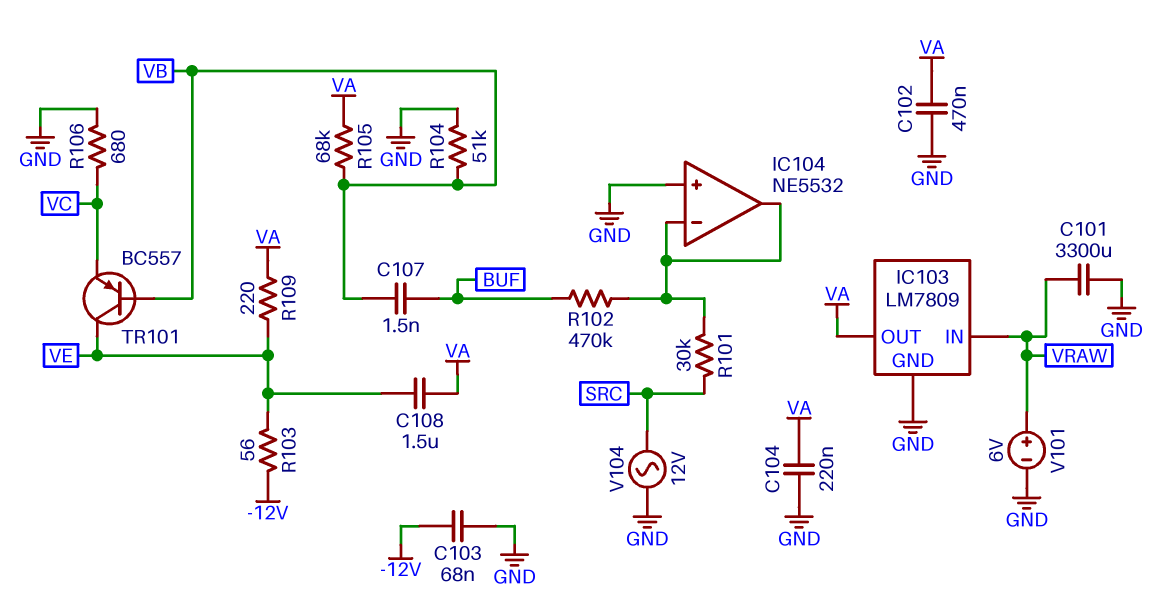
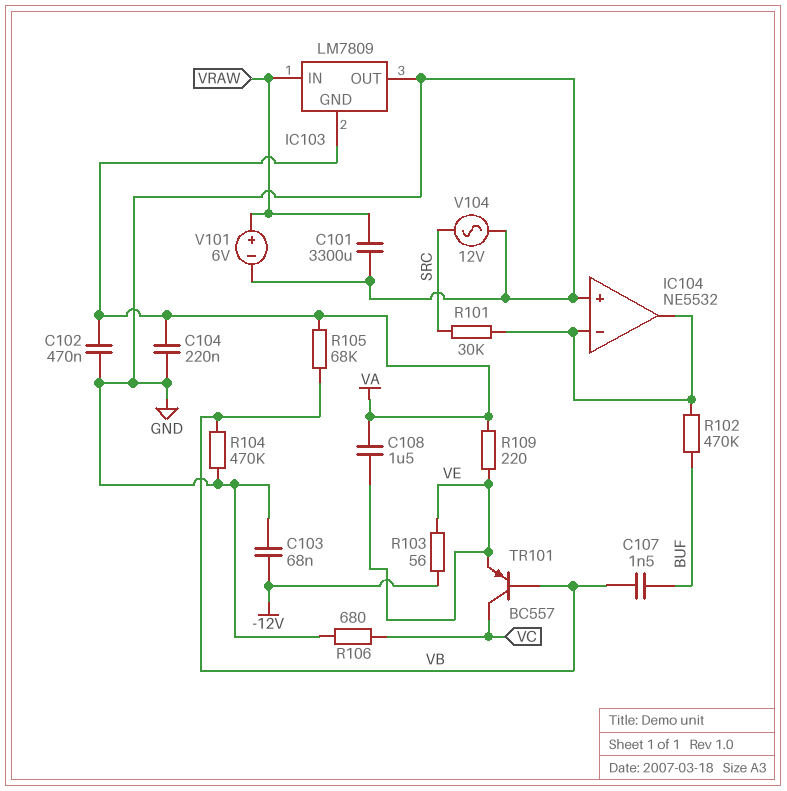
IC103 pin GND: GND -> VA
IC103 pin OUT: VA -> GND
R104: 51k (GND, VB) -> 470k (GND, VB)
TR101: PNP BC557 (B VB, C VE, E VC) -> PNP BC557 (B VB, C VC, E VE)

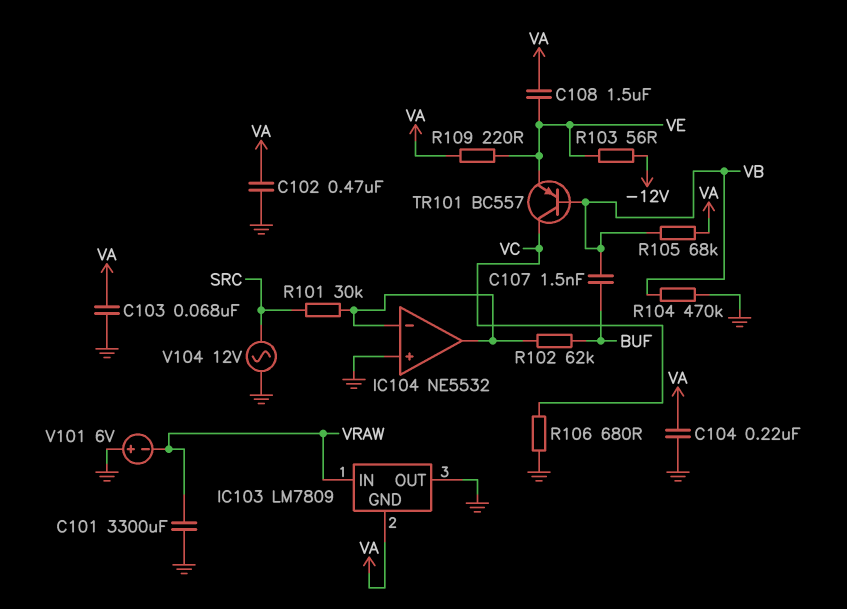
C103: 68nF (-12V, GND) -> 68nF (GND, VA)
R102: 470k (BUF, IC104/in-) -> 62k (BUF, IC104/in-)
V101: 6V (plus VRAW, minus GND) -> 6V (plus GND, minus VRAW)

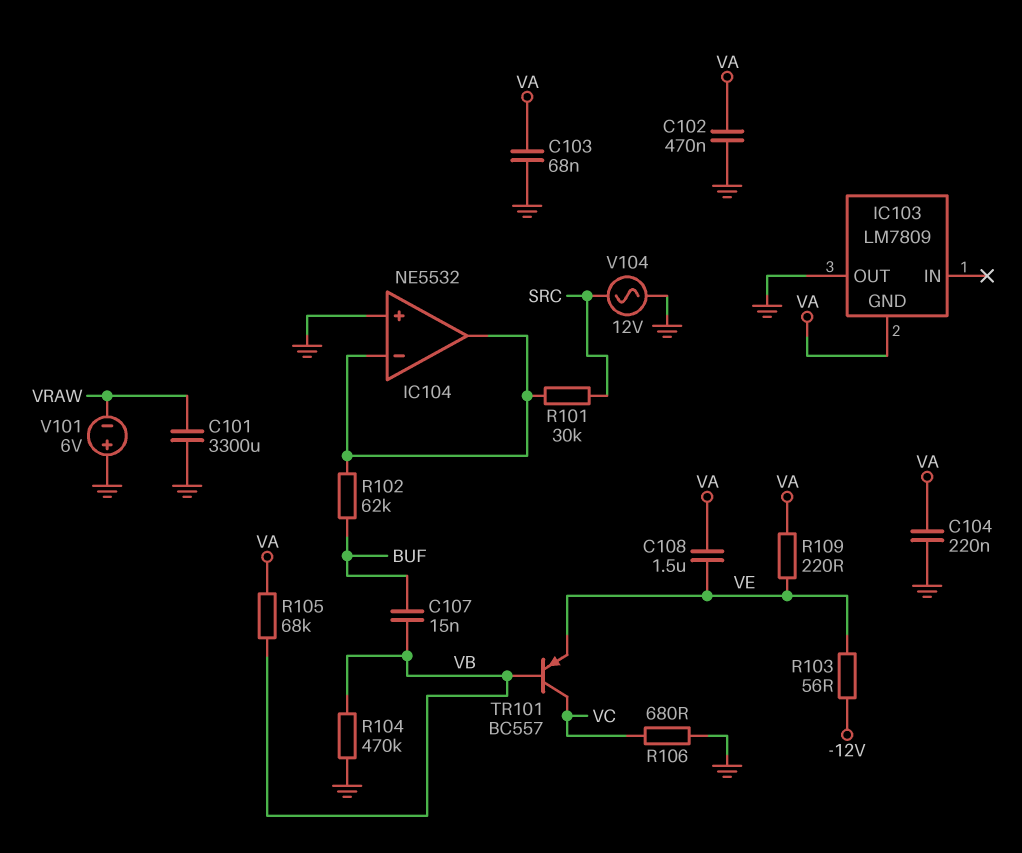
C107: 1.5nF (BUF, VB) -> 15nF (BUF, VB)
IC103 pin IN: VRAW -> none

